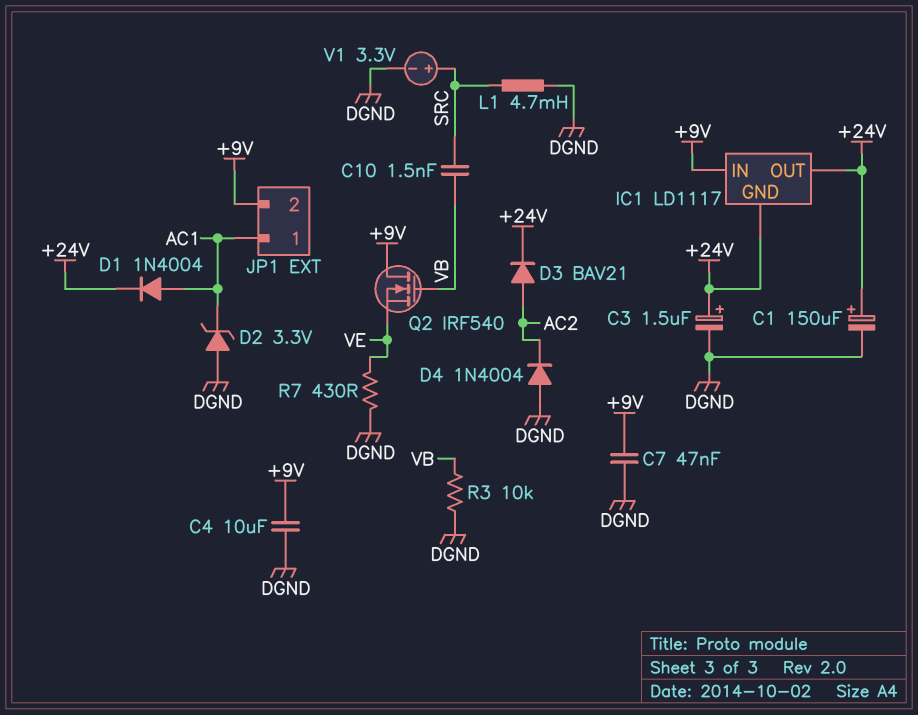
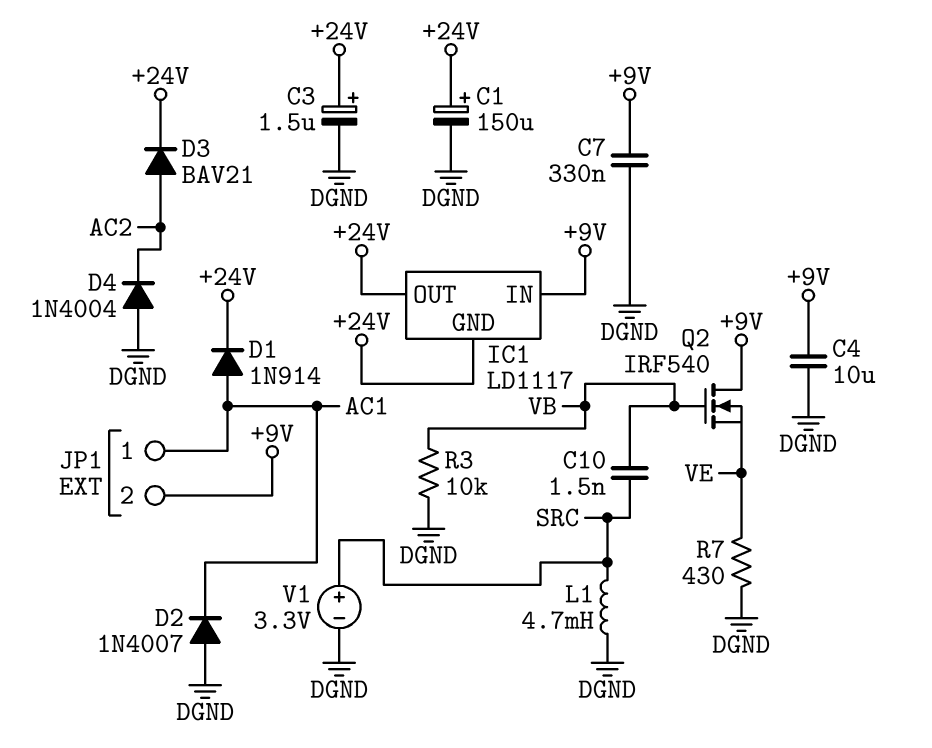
C7: 47nF (+9V, DGND) -> 330nF (+9V, DGND)
D1: diode 1N4004 (A AC1, K +24V) -> diode 1N914 (A AC1, K +24V)
D2: zener 3.3V (A DGND, K AC1) -> diode 1N4007 (A DGND, K AC1)

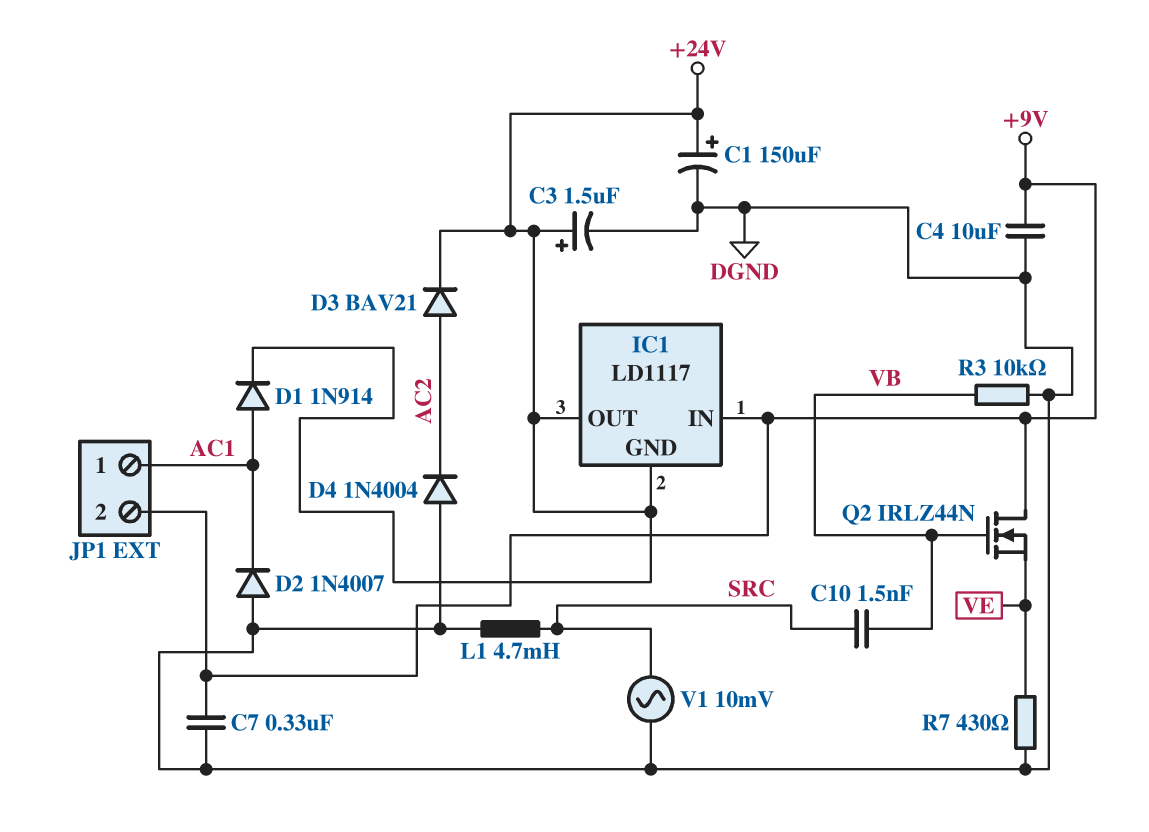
Q2: NMOS IRF540 (G VB, D +9V, S VE) -> NMOS IRLZ44N (G VB, D +9V, S VE)
V1: 3.3V (plus SRC, minus DGND) -> AC 10mV (DGND, SRC)

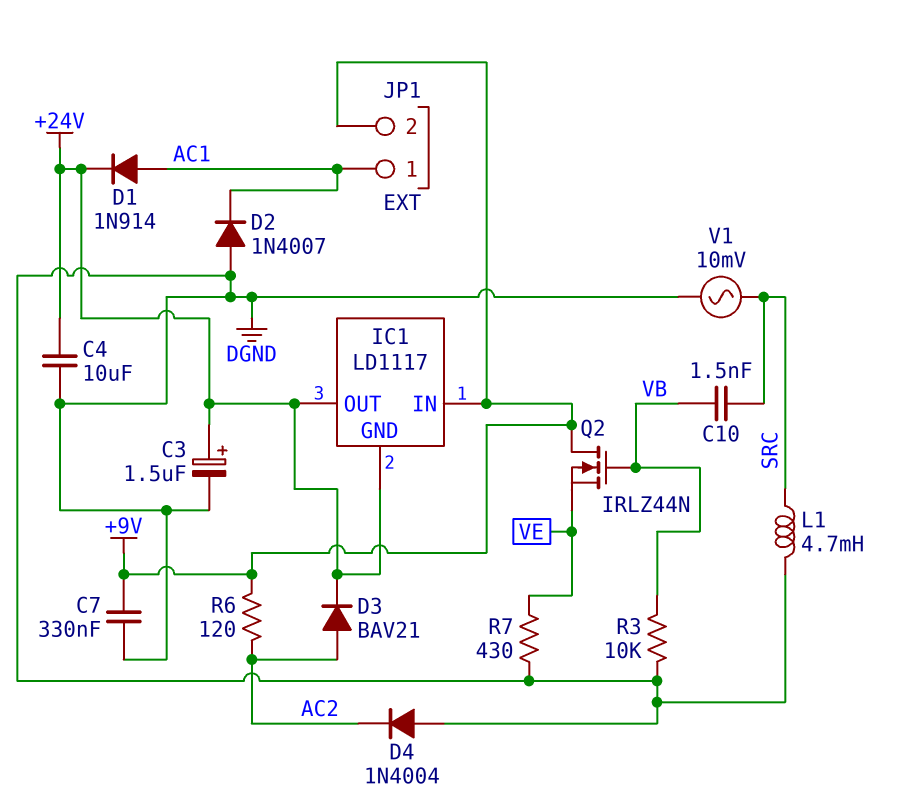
C1: 150uF (plus +24V, minus DGND) -> none
C4: 10uF (+9V, DGND) -> 10uF (+24V, DGND)
R6: none -> 120 (+9V, AC2)

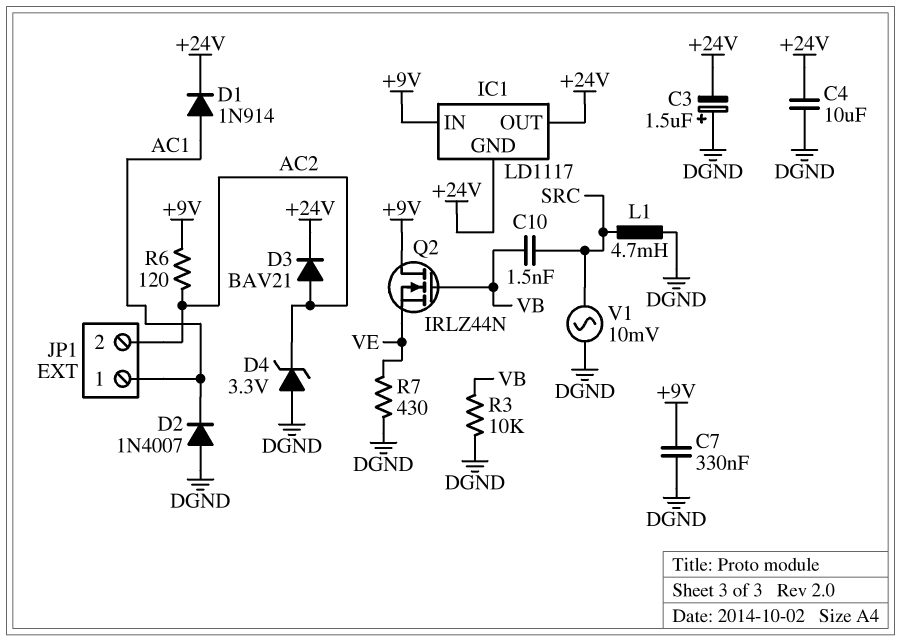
C3: 1.5uF (plus +24V, minus DGND) -> 1.5uF (plus DGND, minus +24V)
D4: diode 1N4004 (A DGND, K AC2) -> zener 3.3V (A DGND, K AC2)
JP1 pin 2: +9V -> AC2

